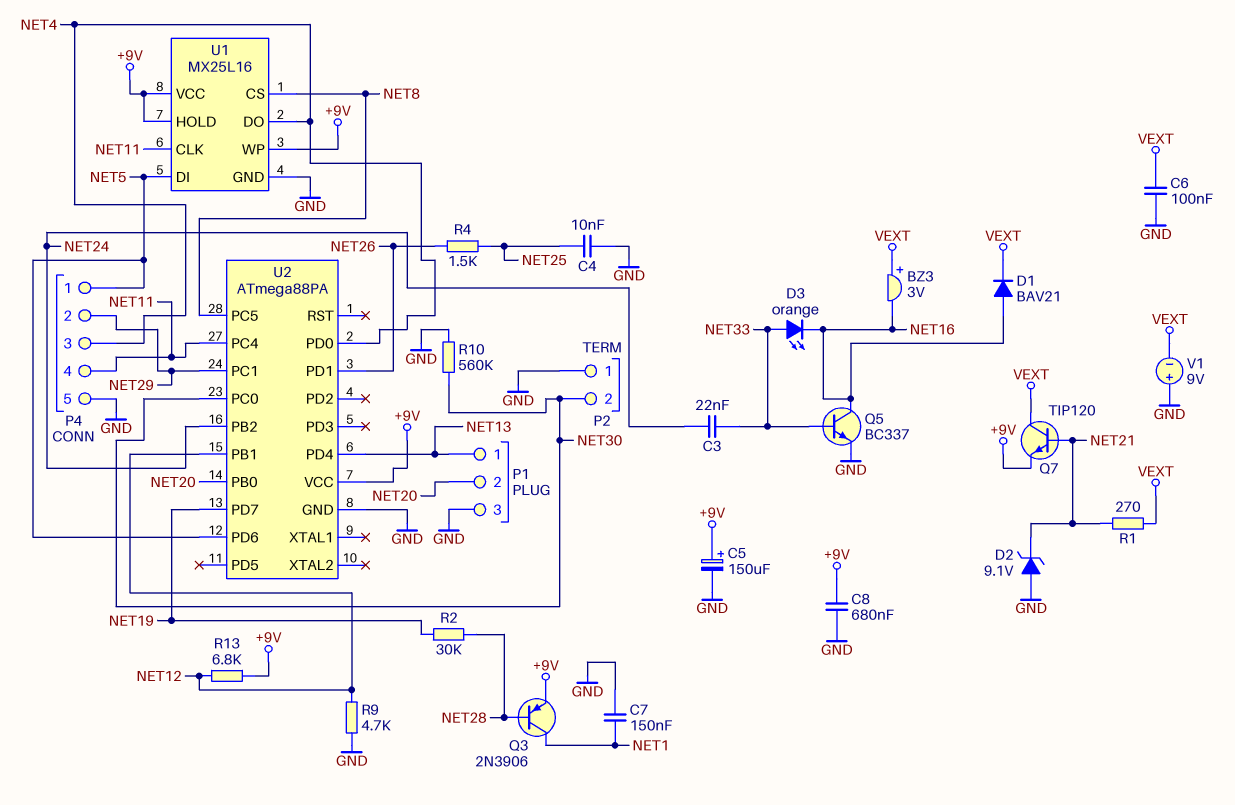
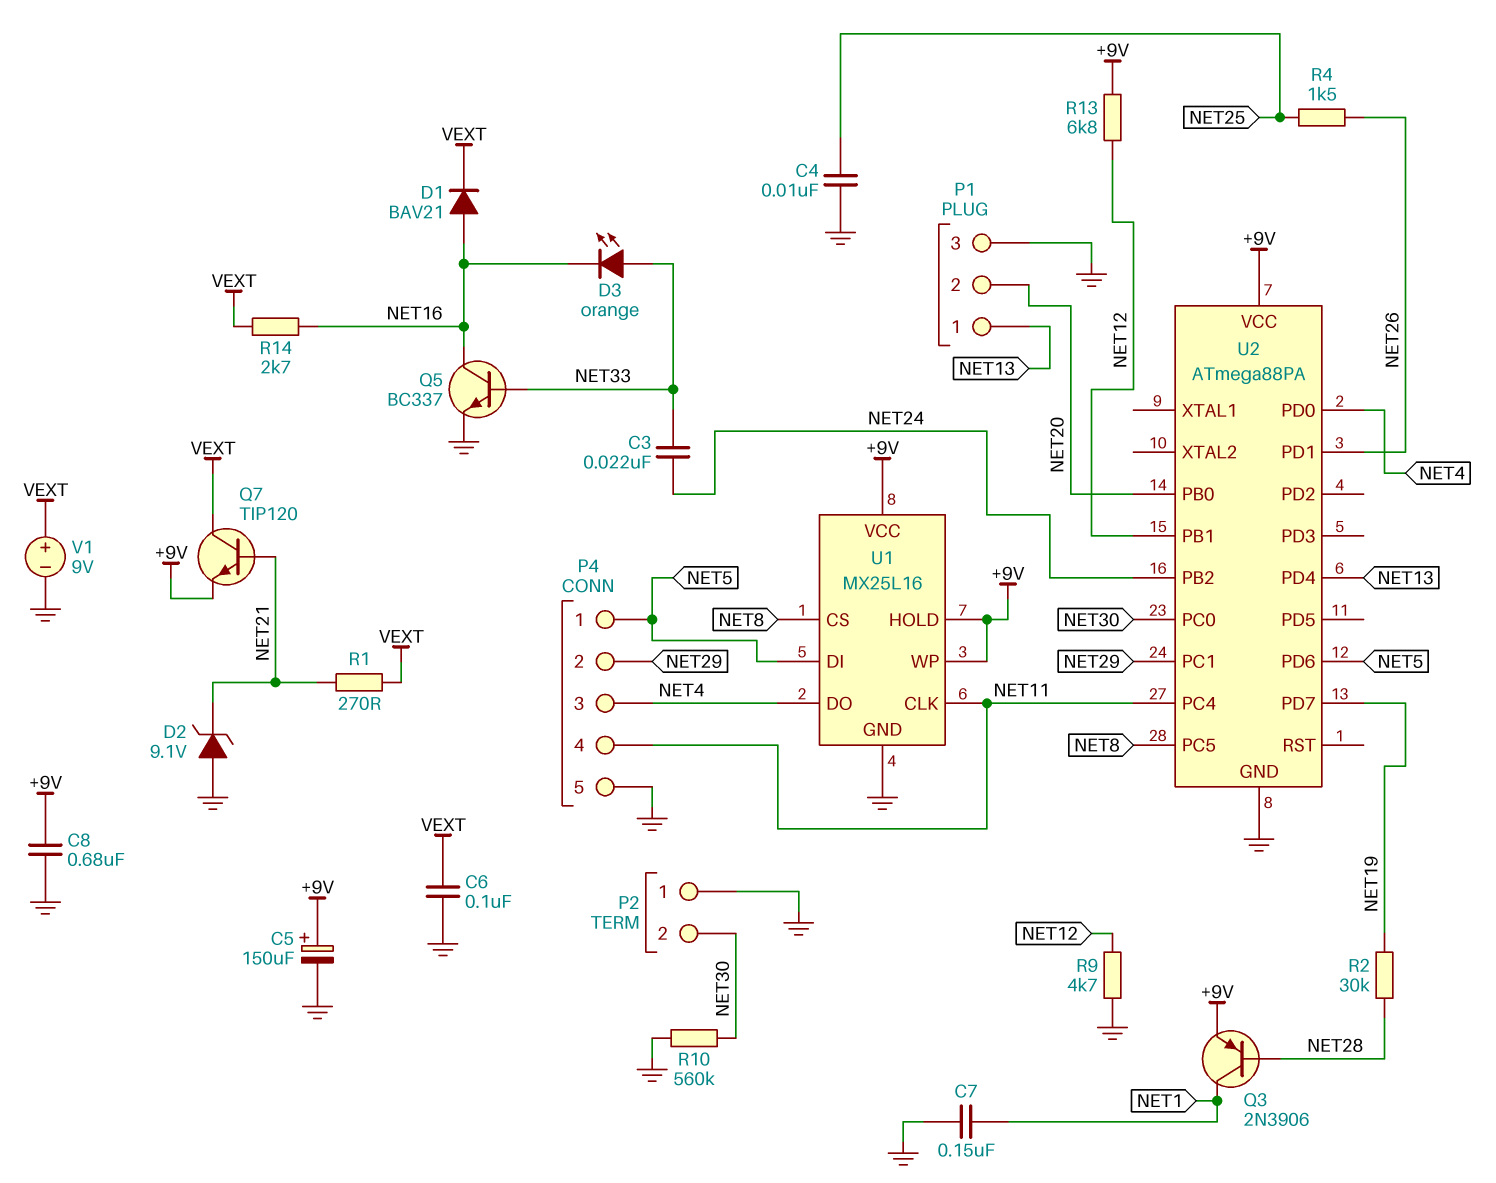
BZ3: buzzer 3V (plus VEXT, minus NET16) -> none
R14: none -> 2.7k (NET16, VEXT)
V1: 9V (plus GND, minus VEXT) -> 9V (plus VEXT, minus GND)

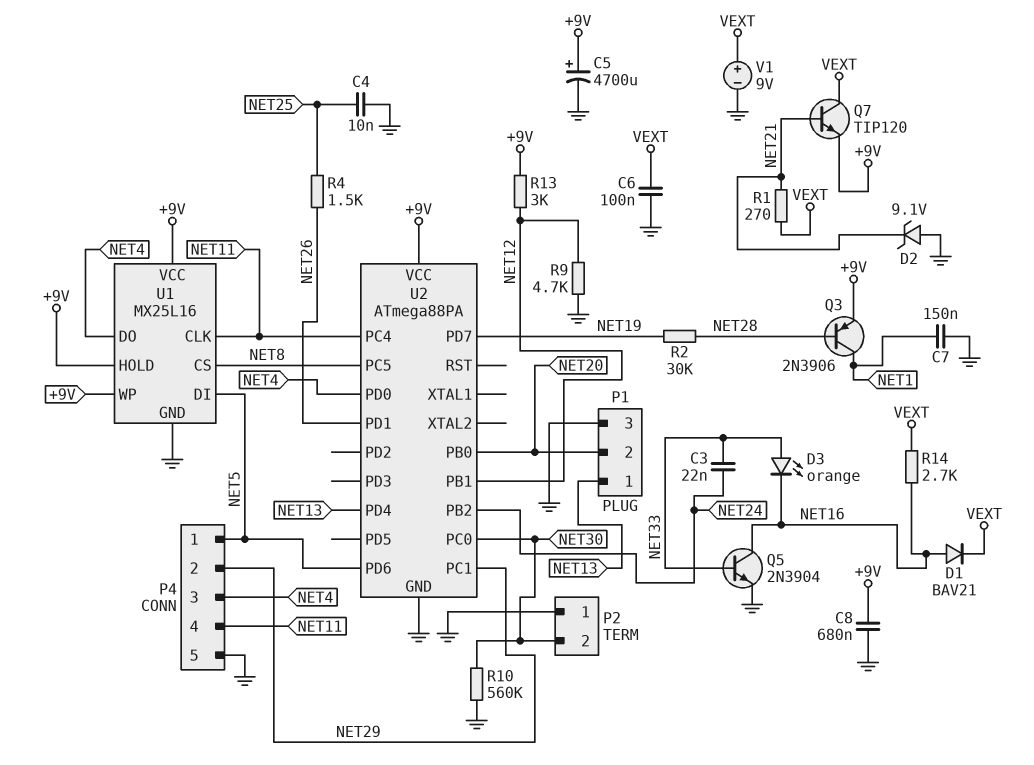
C5: 150uF (plus +9V, minus GND) -> 4700uF (plus +9V, minus GND)
Q5: NPN BC337 (B NET33, C NET16, E GND) -> NPN 2N3904 (B NET33, C NET16, E GND)
R13: 6.8k (+9V, NET12) -> 3k (+9V, NET12)

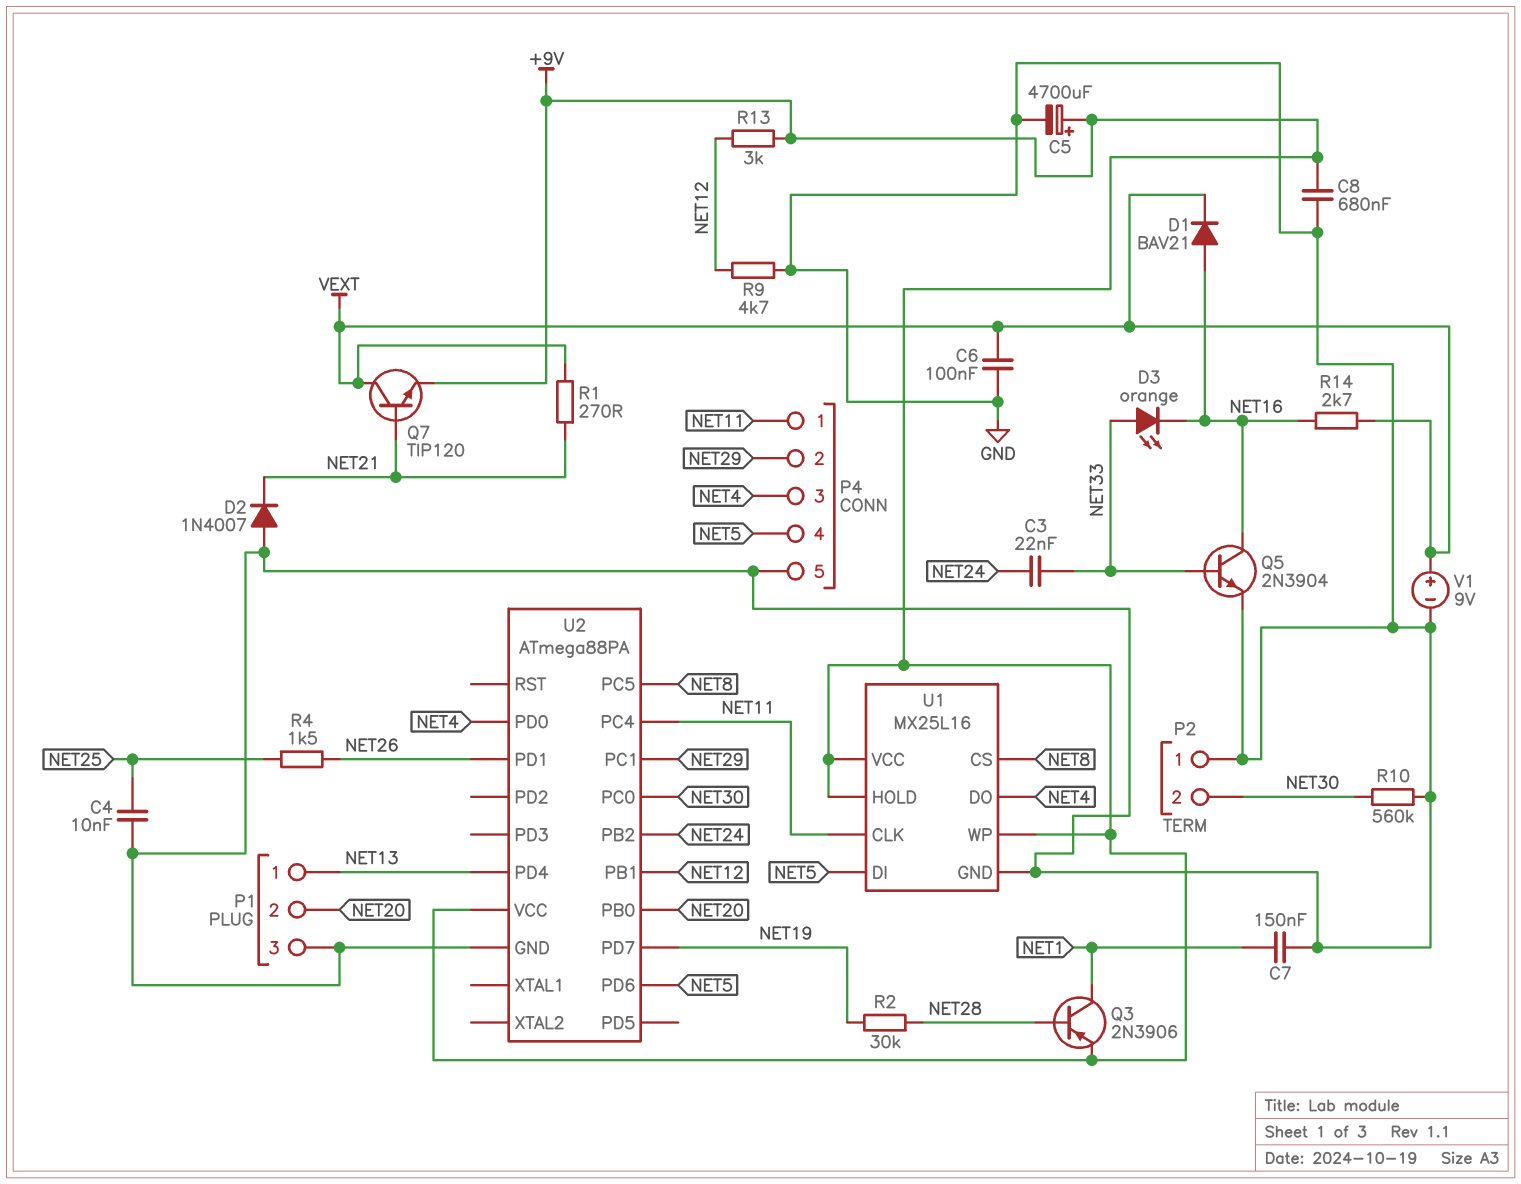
D2: zener 9.1V (A GND, K NET21) -> diode 1N4007 (A GND, K NET21)
P4 pin 1: NET5 -> NET11
P4 pin 4: NET11 -> NET5

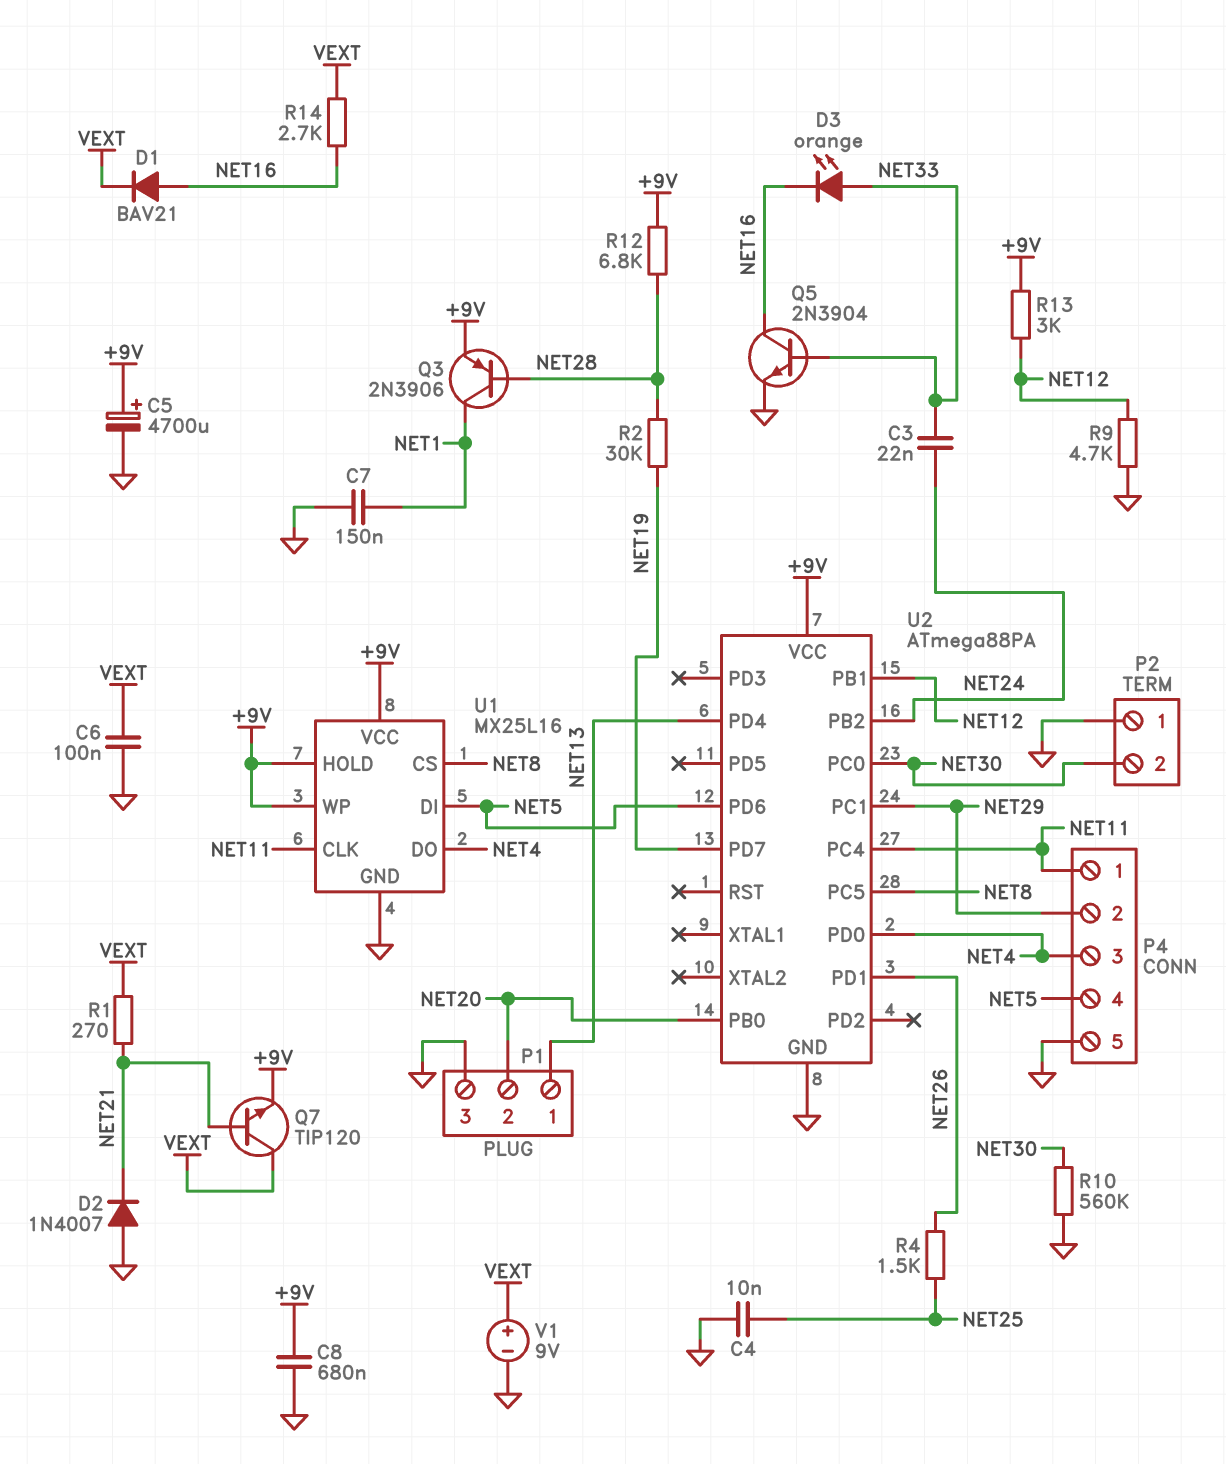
R12: none -> 6.8k (+9V, NET28)

